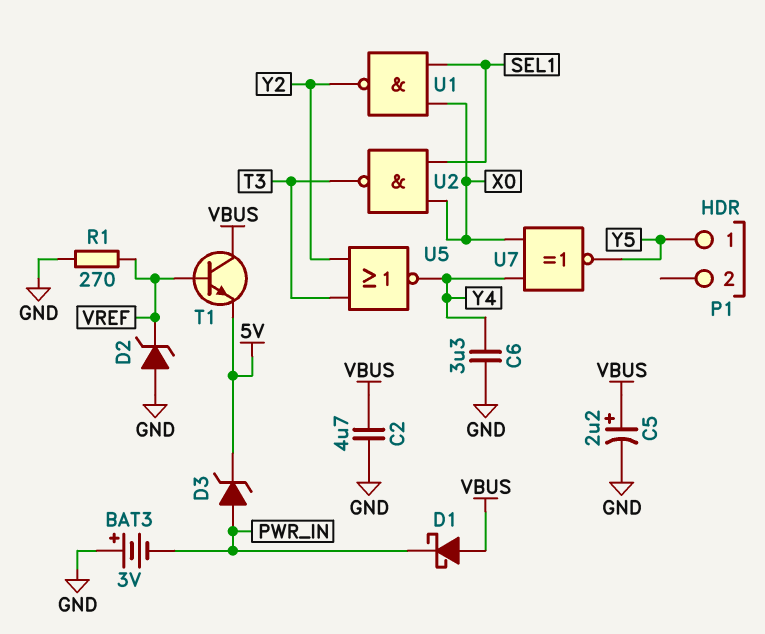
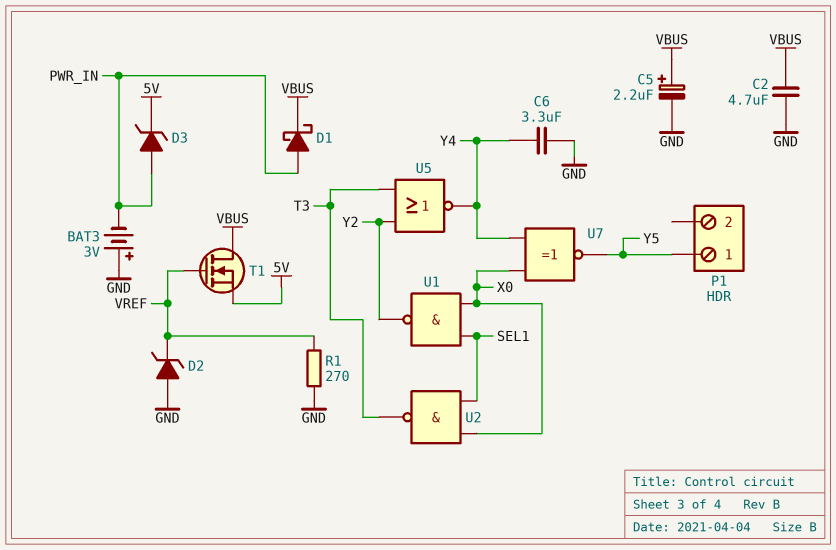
D1: schottky (A VBUS, K PWR_IN) -> schottky (A PWR_IN, K VBUS)
T1: NPN (B VREF, C VBUS, E 5V) -> NMOS (G VREF, D VBUS, S 5V)

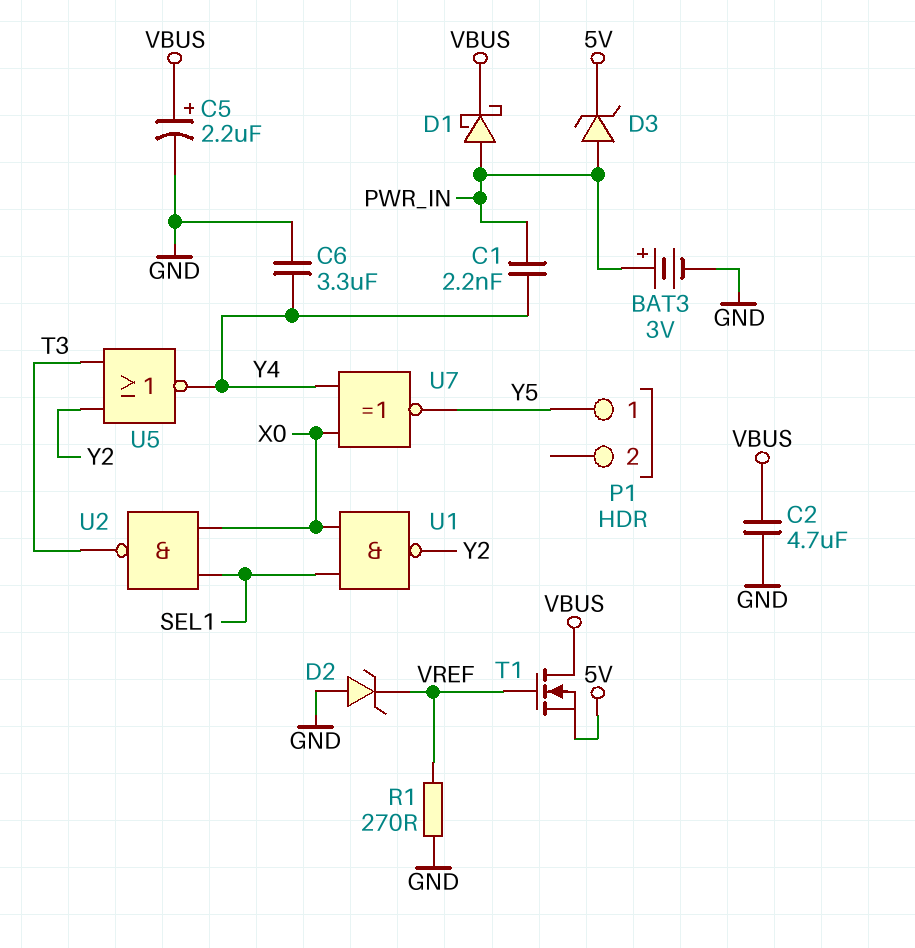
BAT3: 3V (plus GND, minus PWR_IN) -> 3V (plus PWR_IN, minus GND)
C1: none -> 2.2nF (PWR_IN, Y4)

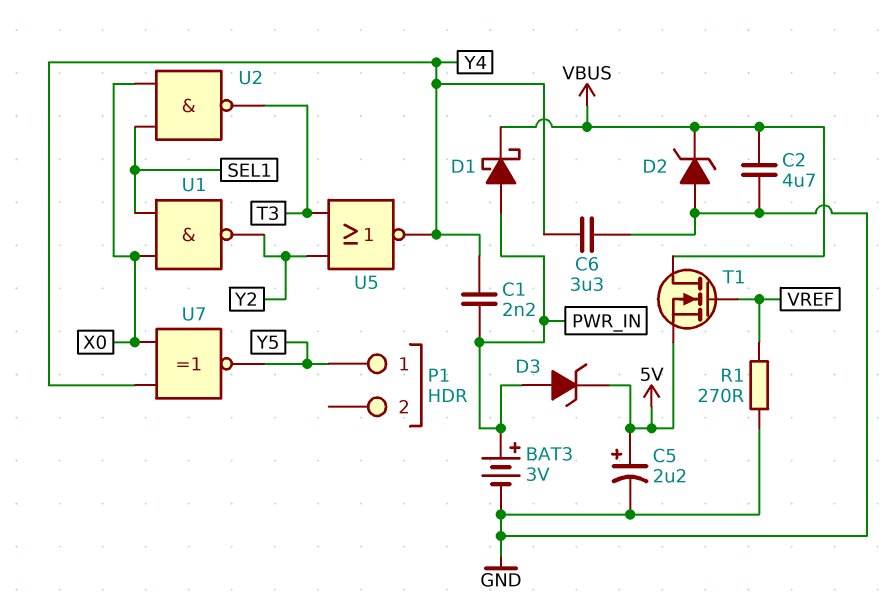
C5: 2.2uF (plus VBUS, minus GND) -> 2.2uF (plus 5V, minus GND)
D2: zener (A GND, K VREF) -> zener (A GND, K VBUS)

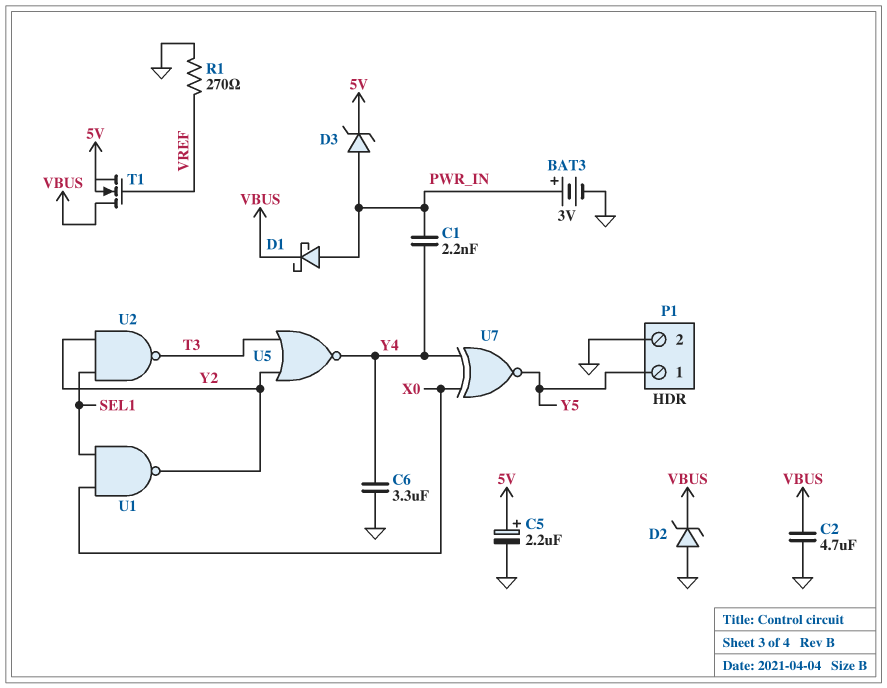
P1 pin 2: none -> GND
U2: NAND (in SEL1, in X0, out T3) -> NAND (in SEL1, in Y2, out T3)

